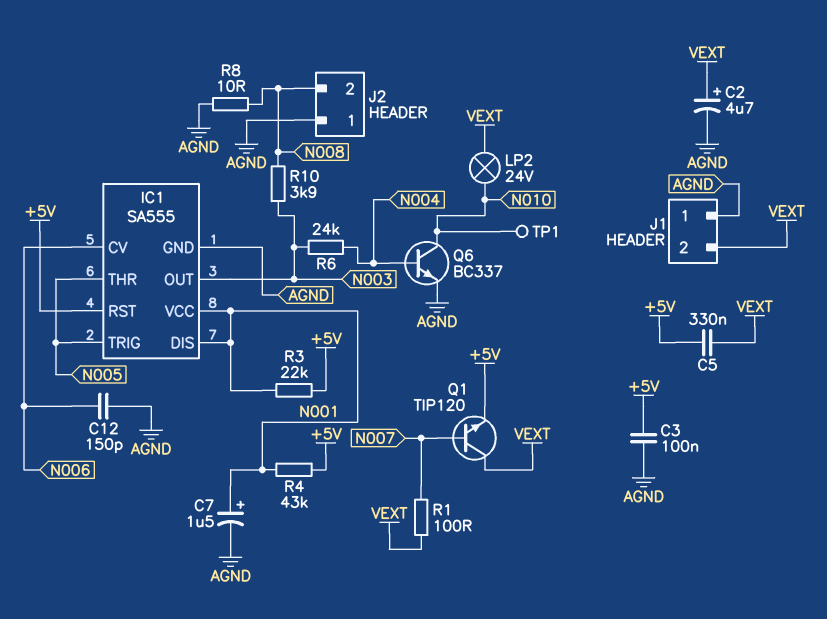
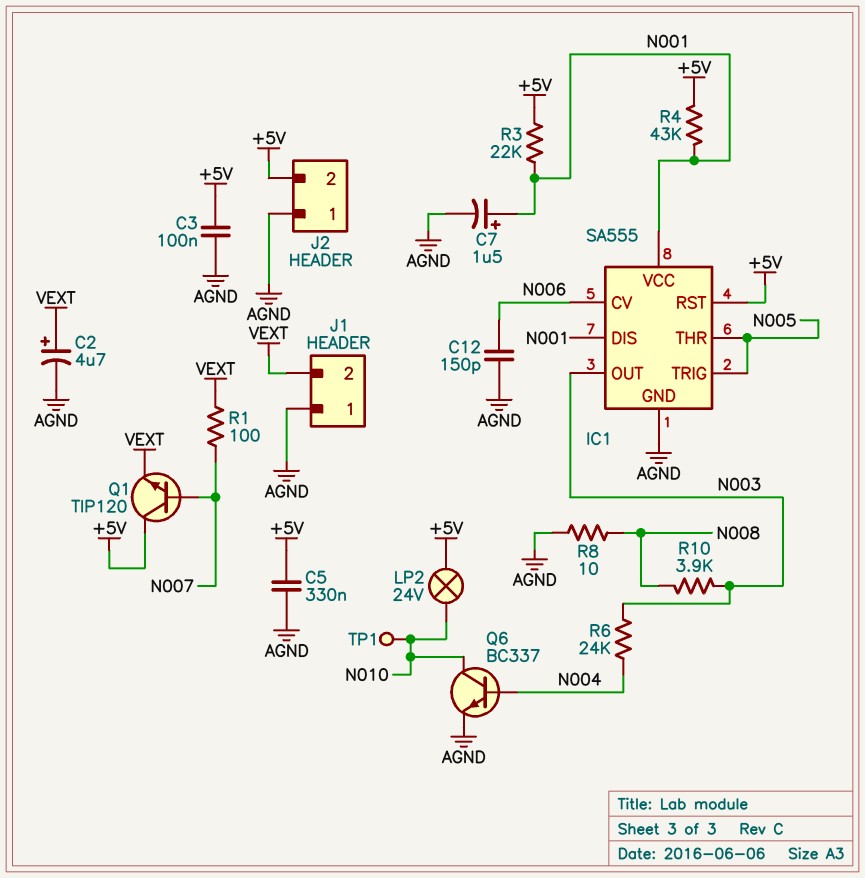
C5: 330nF (+5V, VEXT) -> 330nF (+5V, AGND)
J2 pin 2: N008 -> +5V
LP2: lamp 24V (N010, VEXT) -> lamp 24V (+5V, N010)
Q1: NPN TIP120 (B N007, C VEXT, E +5V) -> NPN TIP120 (B N007, C +5V, E VEXT)

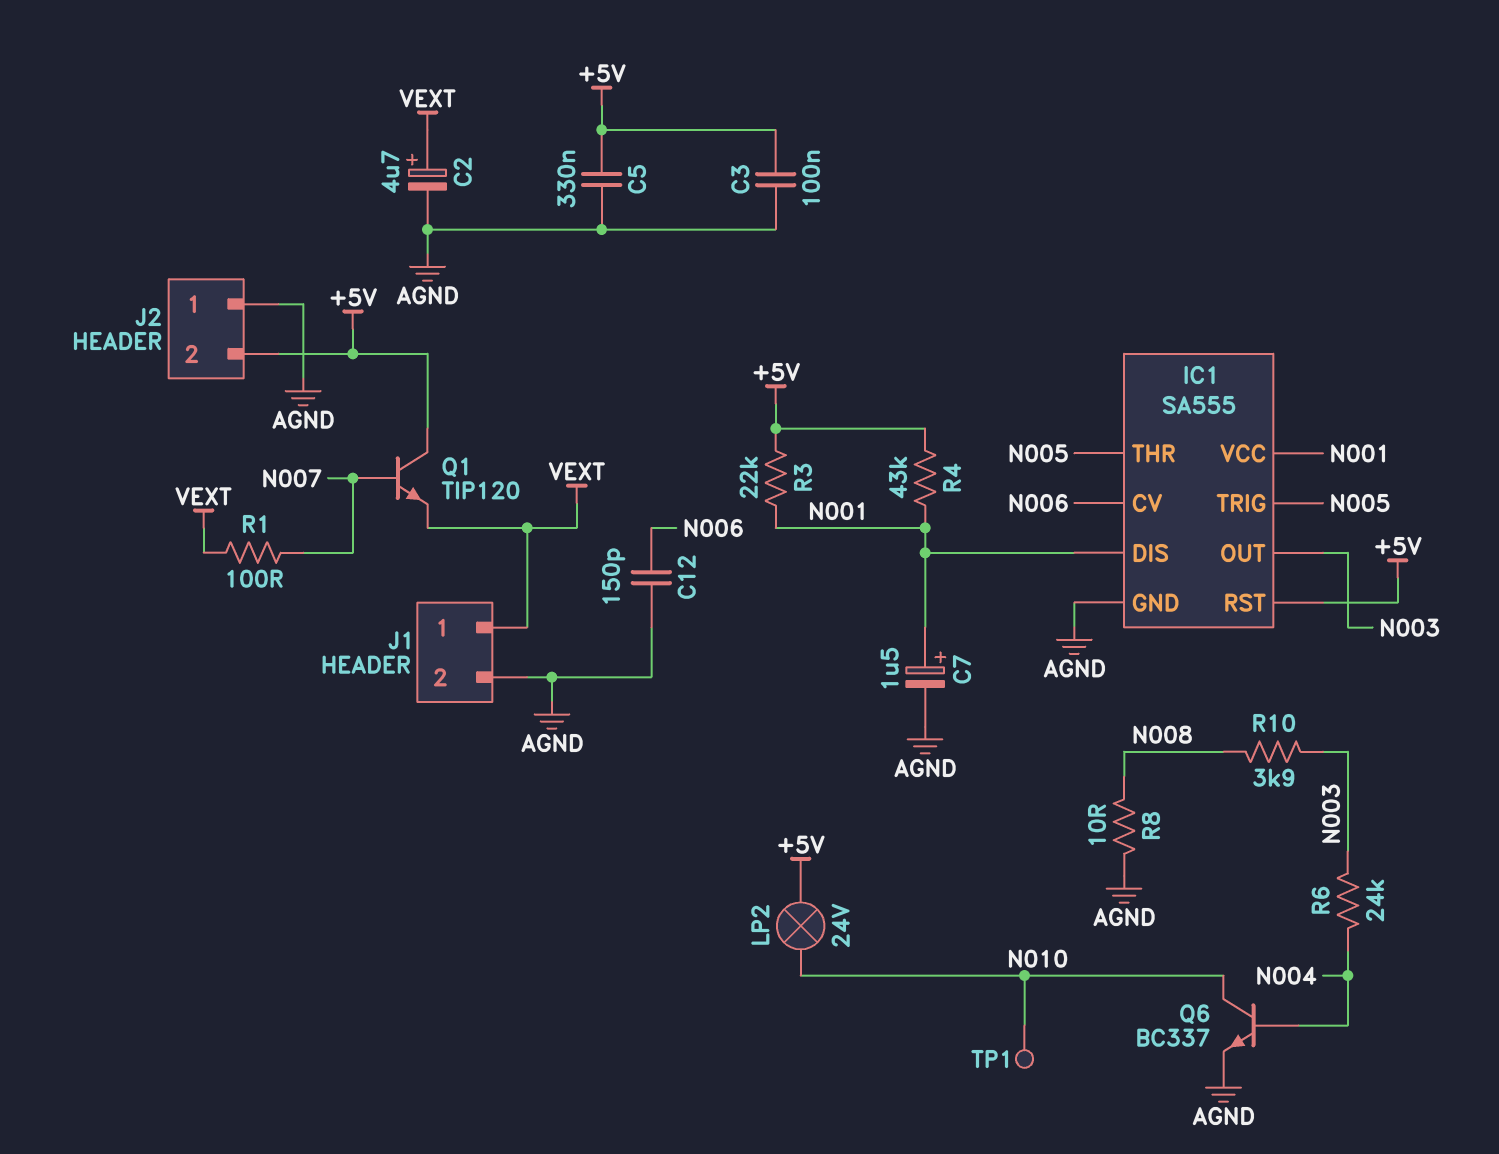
J1 pin 1: AGND -> VEXT
J1 pin 2: VEXT -> AGND

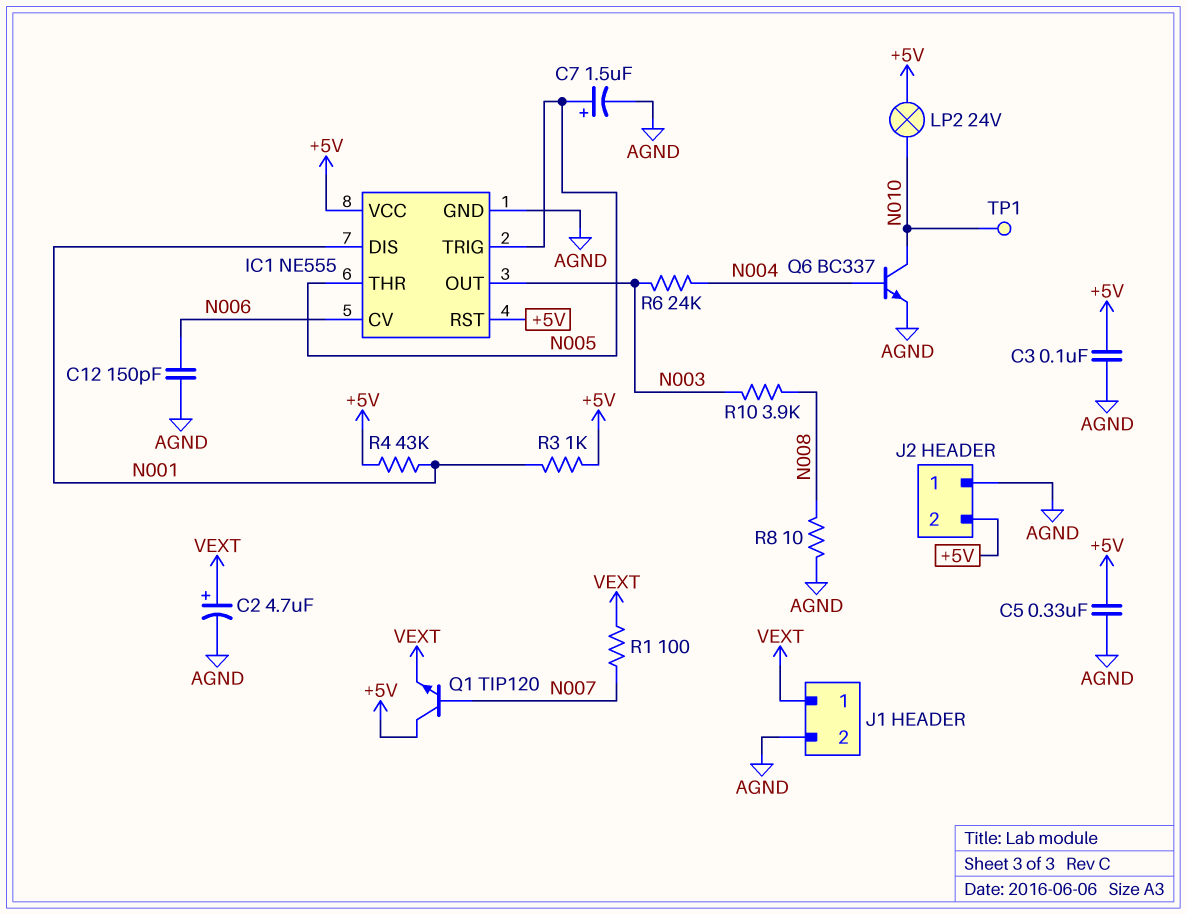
C7: 1.5uF (plus N001, minus AGND) -> 1.5uF (plus N005, minus AGND)
IC1: SA555 -> NE555
IC1 pin VCC: N001 -> +5V
R3: 22k (+5V, N001) -> 1k (+5V, N001)

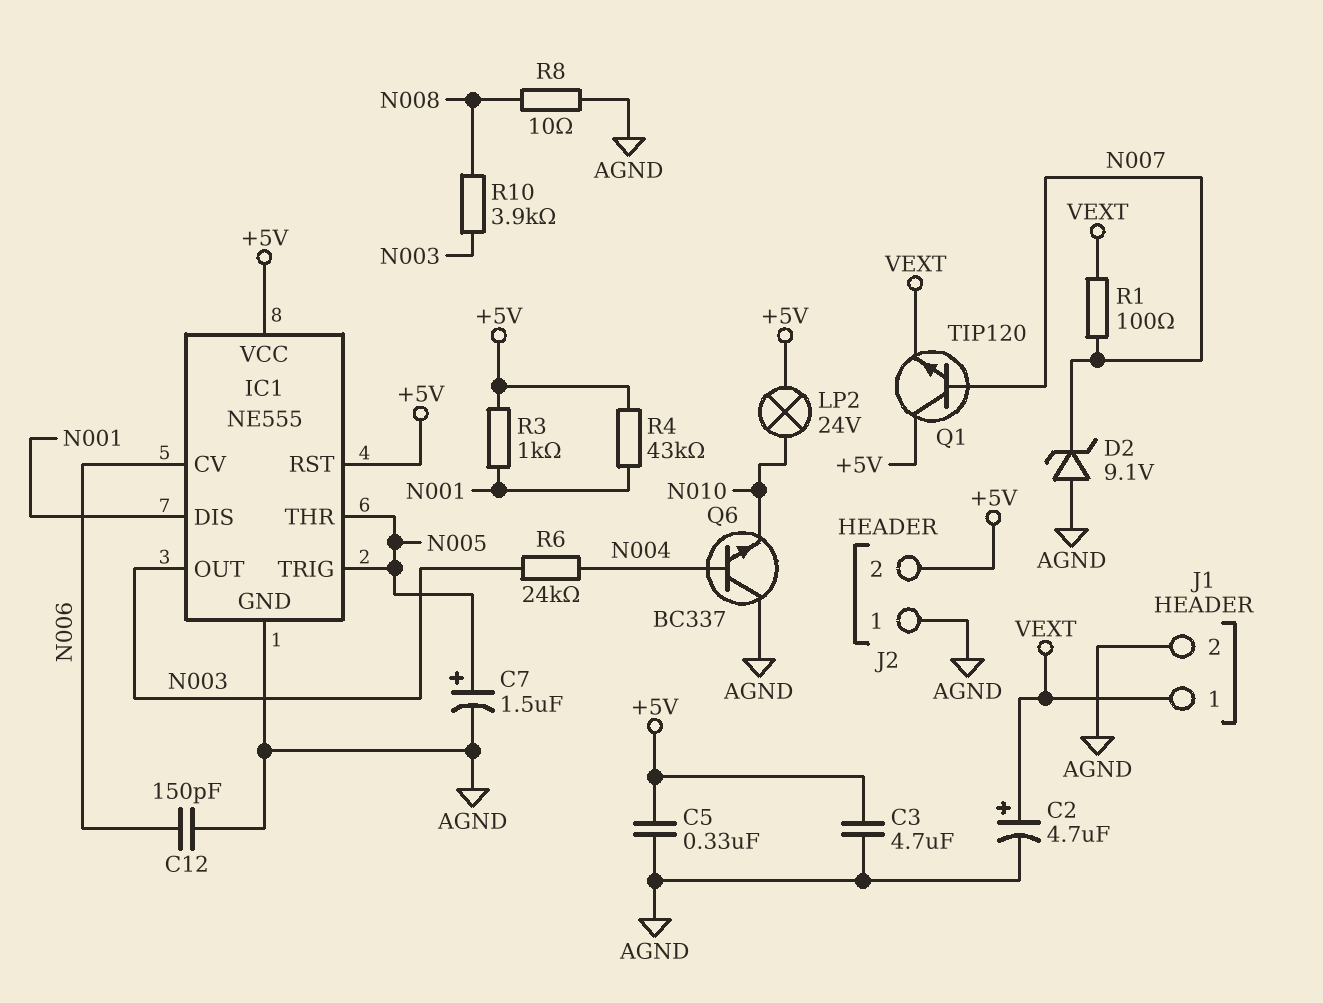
C3: 100nF (+5V, AGND) -> 4.7uF (+5V, AGND)
D2: none -> zener 9.1V (A AGND, K N007)
Q6: NPN BC337 (B N004, C N010, E AGND) -> NPN BC337 (B N004, C AGND, E N010)
TP1: test point (N010) -> none

